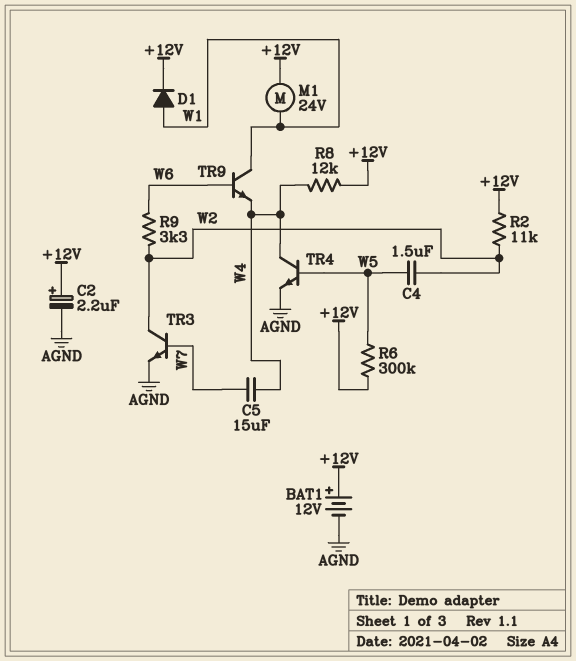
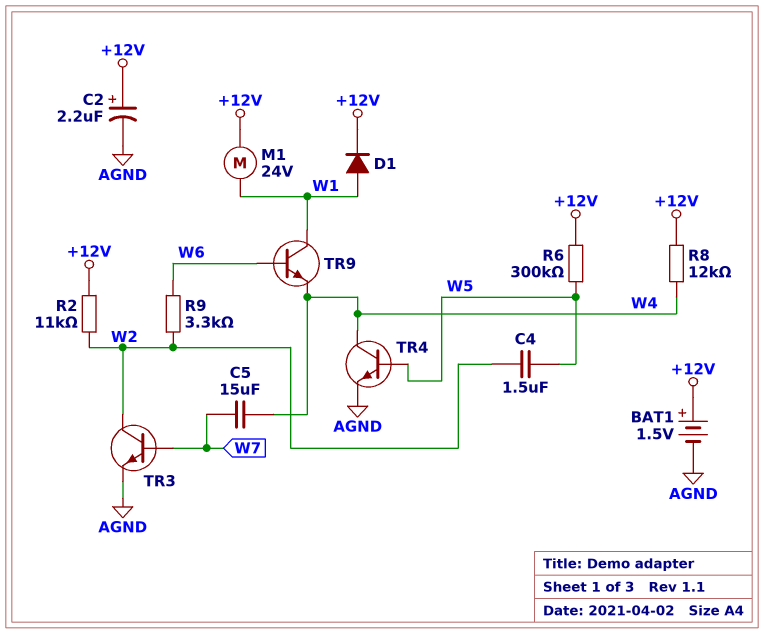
BAT1: 12V (plus +12V, minus AGND) -> 1.5V (plus +12V, minus AGND)

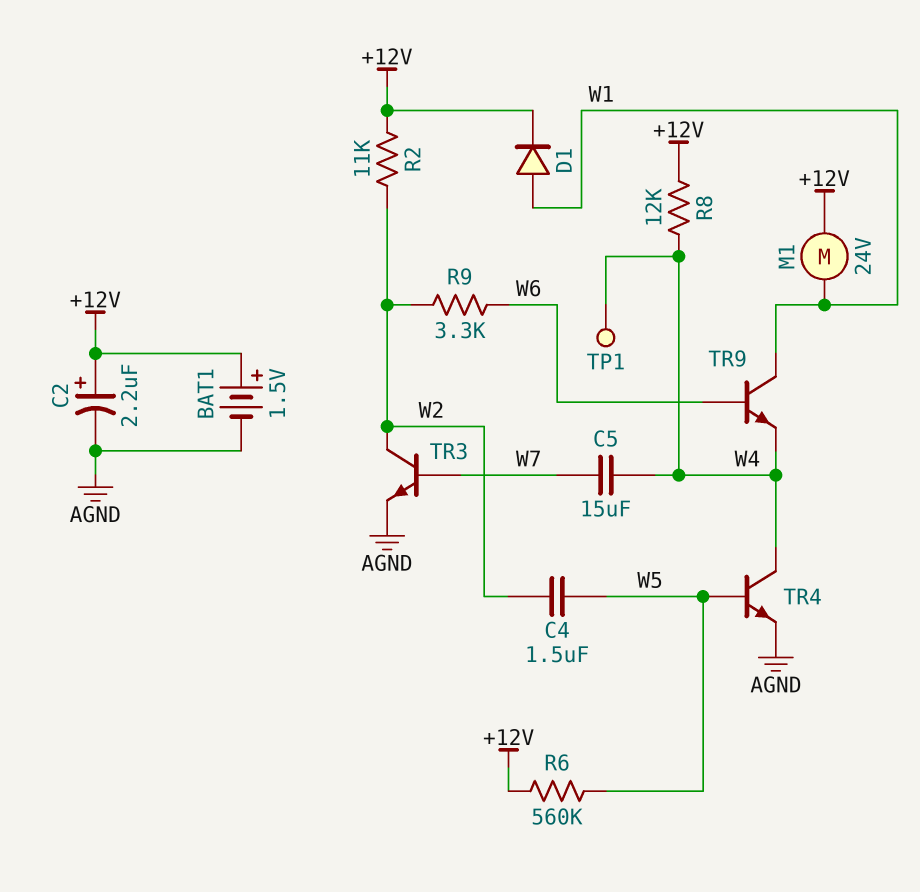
R6: 300k (+12V, W5) -> 560k (+12V, W5)
TP1: none -> test point (W4)

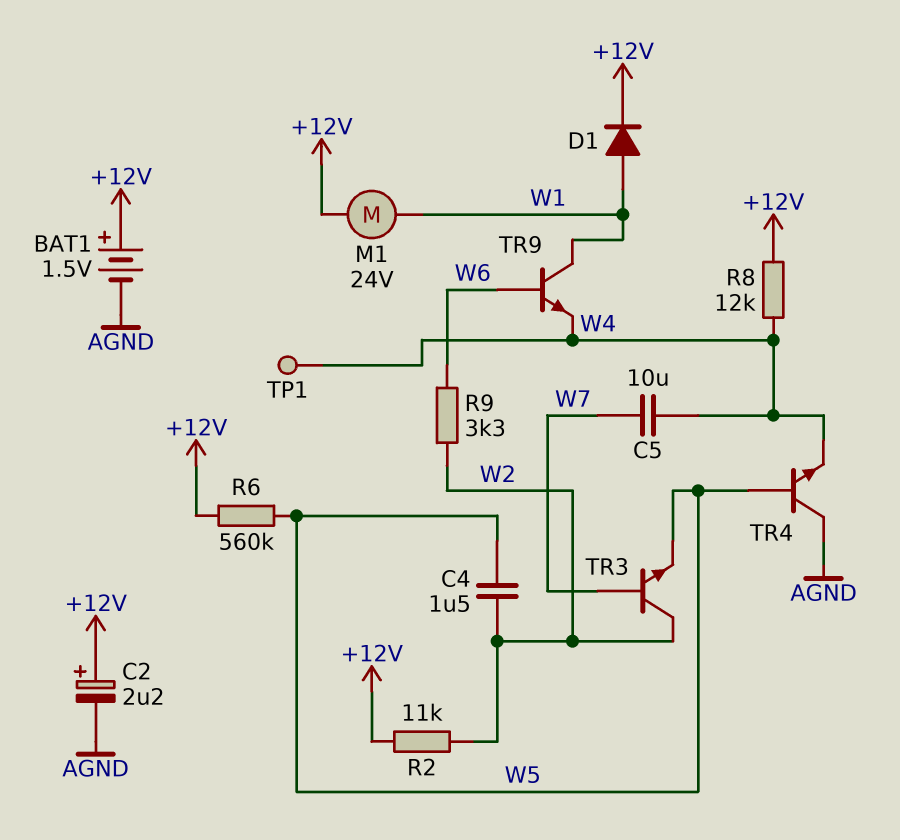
C5: 15uF (W4, W7) -> 10uF (W4, W7)
TR3: NPN (B W7, C W2, E AGND) -> NPN (B W7, C W2, E W5)
TR4: NPN (B W5, C W4, E AGND) -> NPN (B W5, C AGND, E W4)

